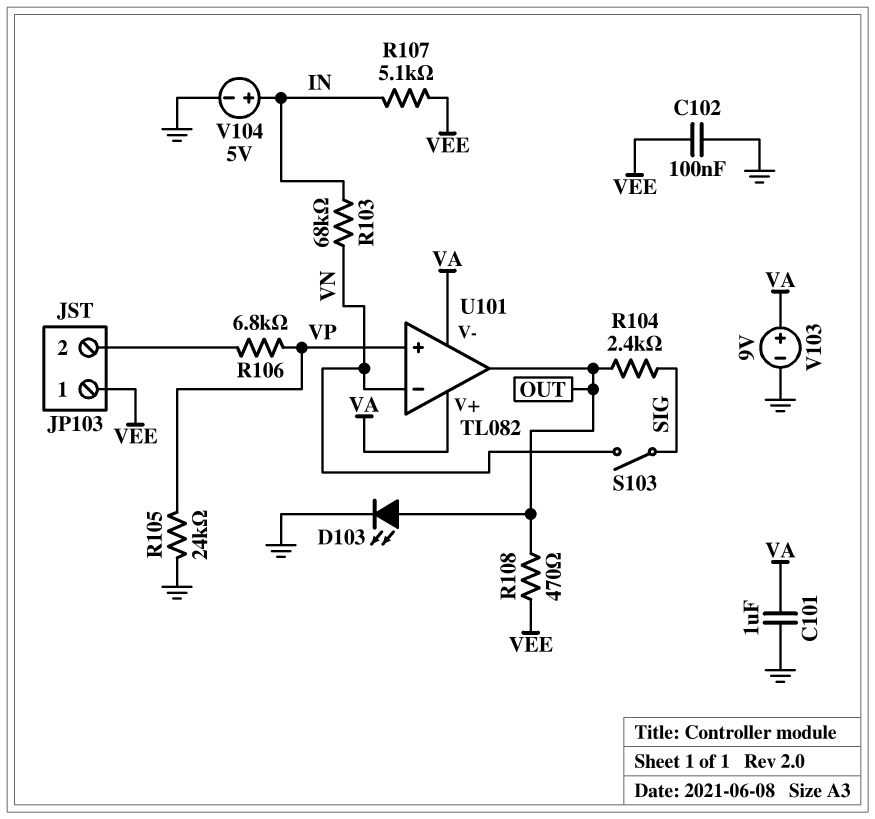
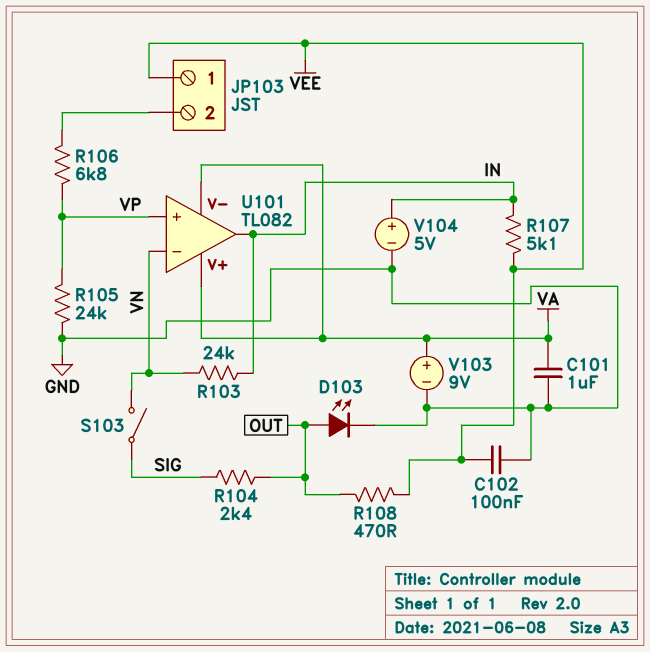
R103: 68k (IN, VN) -> 24k (IN, VN)
U101 pin out: OUT -> IN

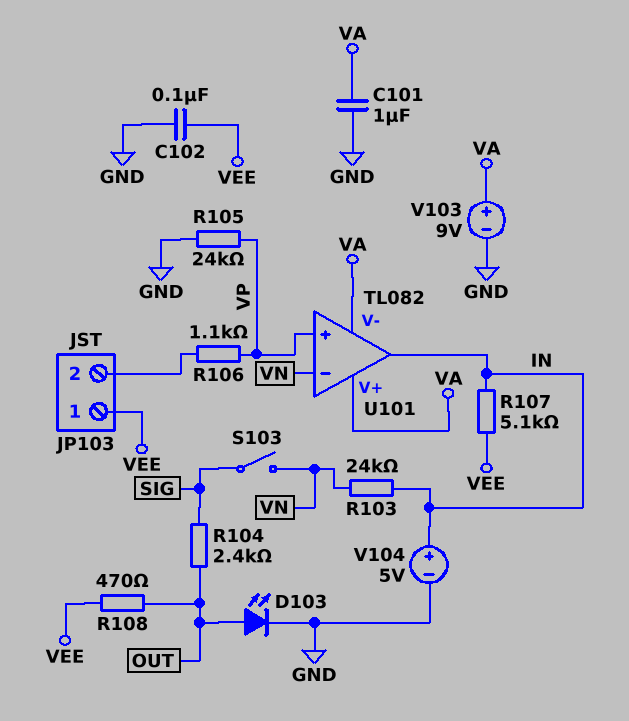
R106: 6.8k (JP103/2, VP) -> 1.1k (JP103/2, VP)

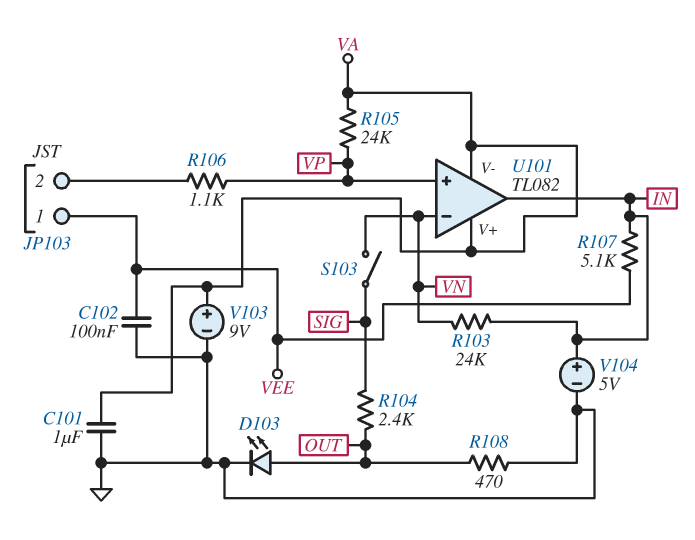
R105: 24k (GND, VP) -> 24k (VA, VP)
R108: 470 (OUT, VEE) -> 470 (GND, OUT)

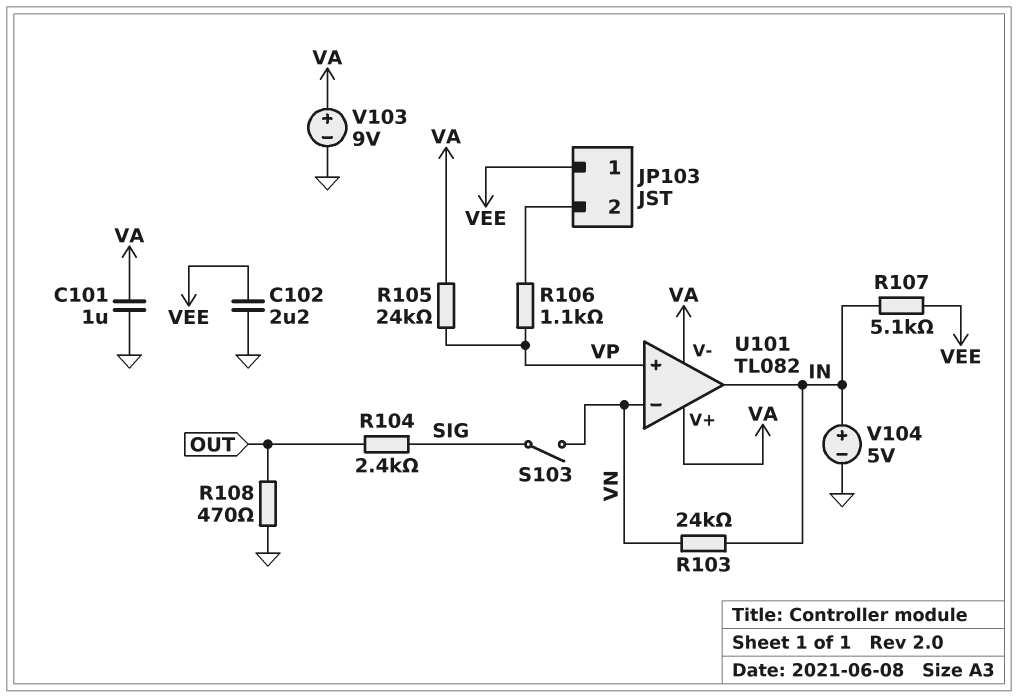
C102: 100nF (GND, VEE) -> 2.2uF (GND, VEE)
D103: LED (A OUT, K GND) -> none

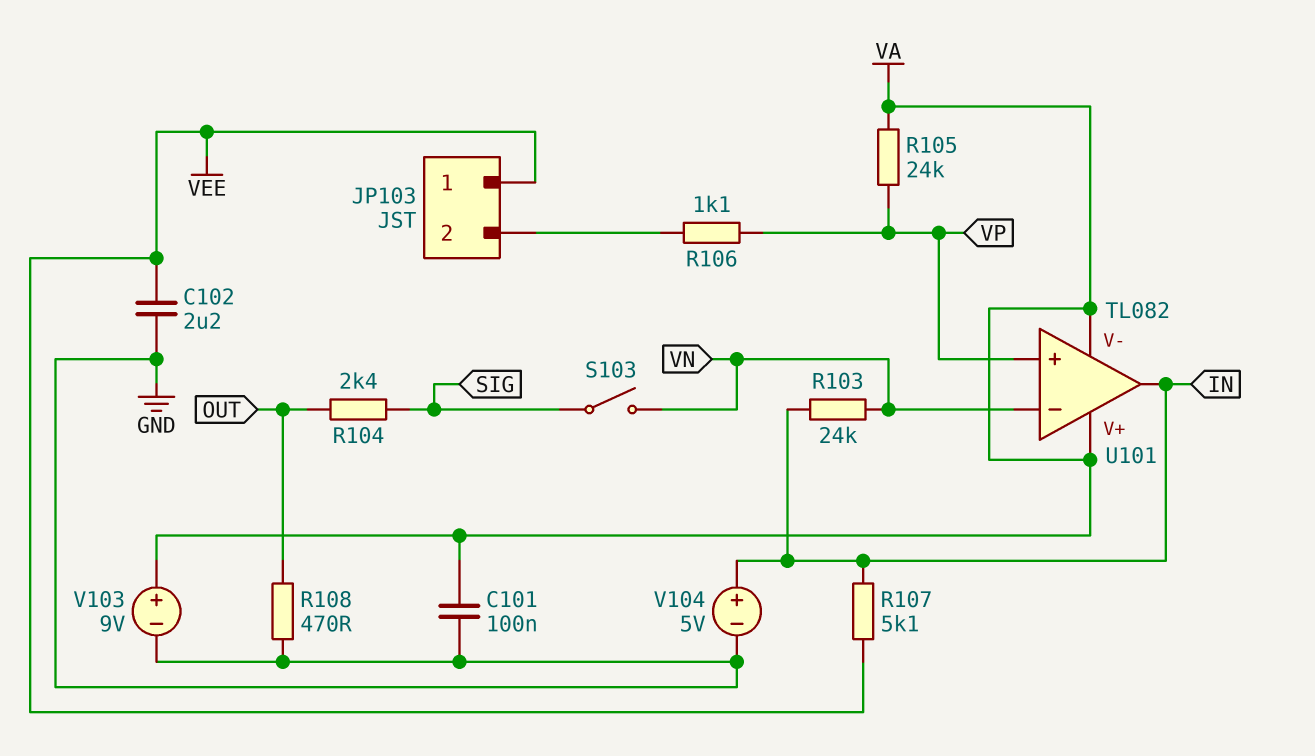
C101: 1uF (GND, VA) -> 100nF (GND, VA)

